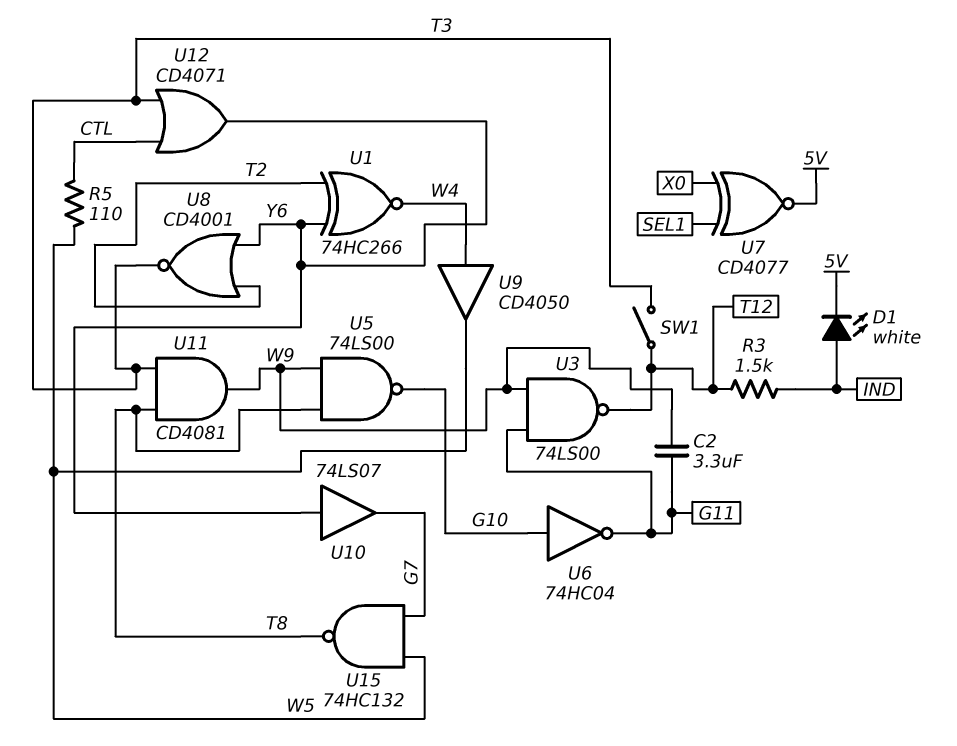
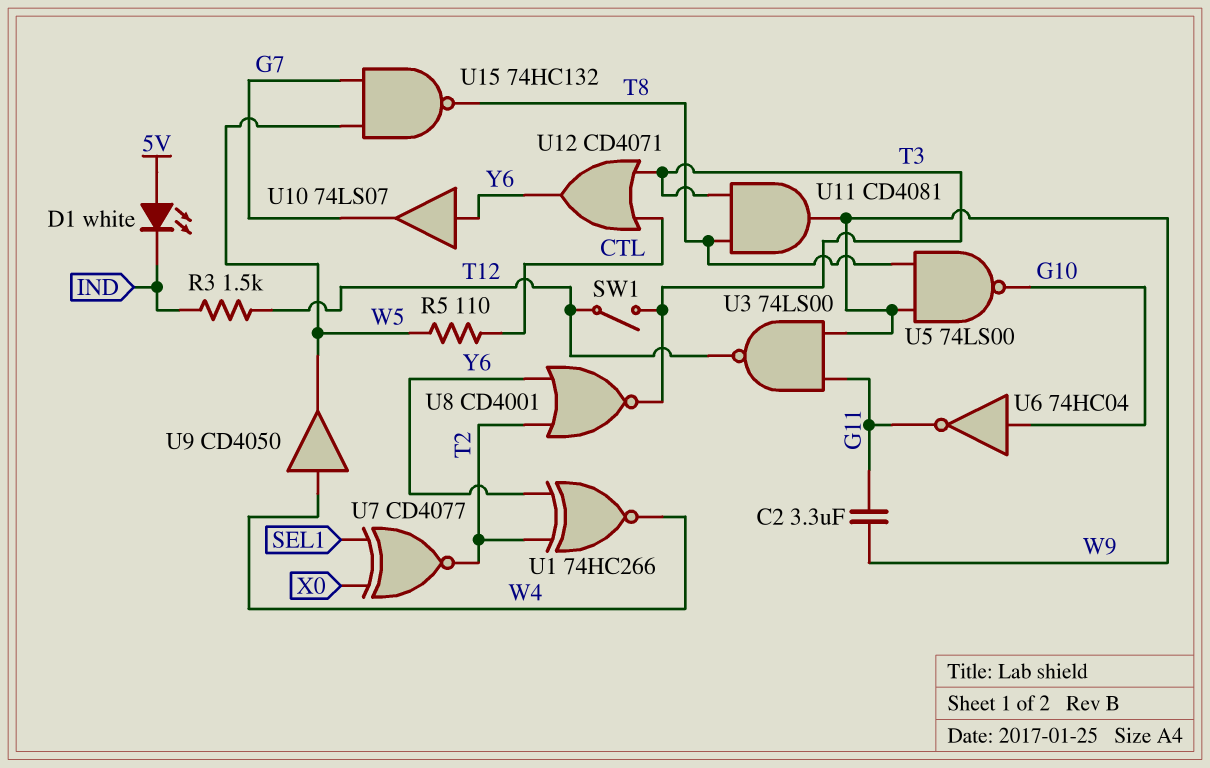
D1: LED white (A IND, K 5V) -> LED white (A 5V, K IND)
U7: XNOR CD4077 (in SEL1, in X0, out 5V) -> XNOR CD4077 (in SEL1, in X0, out T2)

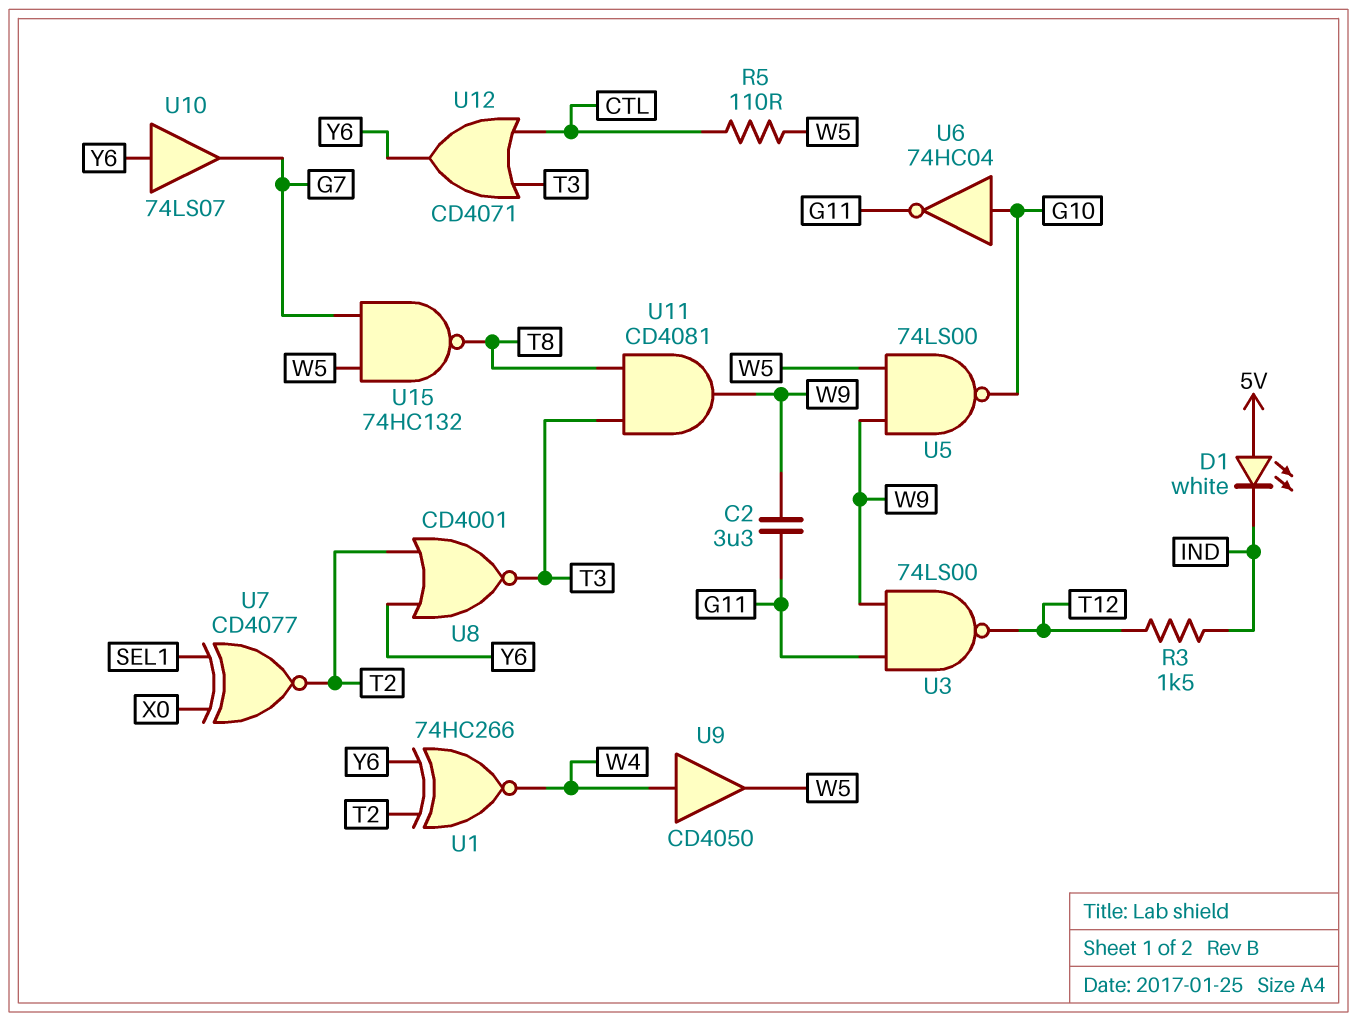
SW1: switch (T3, T12) -> none
U5: NAND 74LS00 (in T8, in W9, out G10) -> NAND 74LS00 (in W5, in W9, out G10)

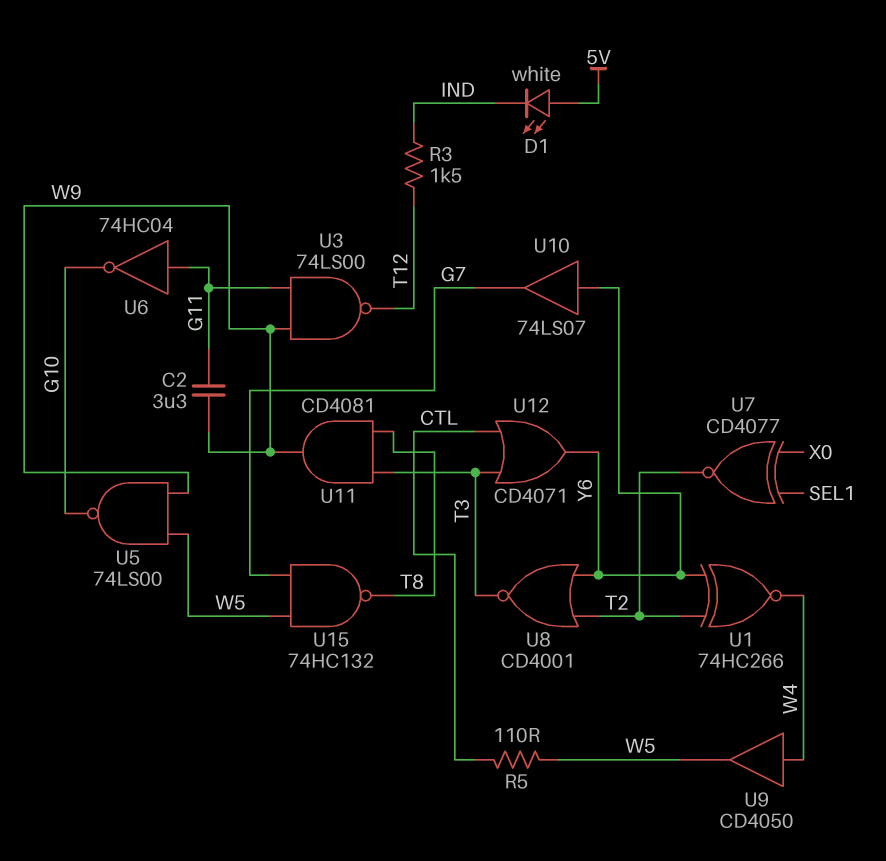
U6: NOT 74HC04 (in G10, out G11) -> NOT 74HC04 (in G11, out G10)

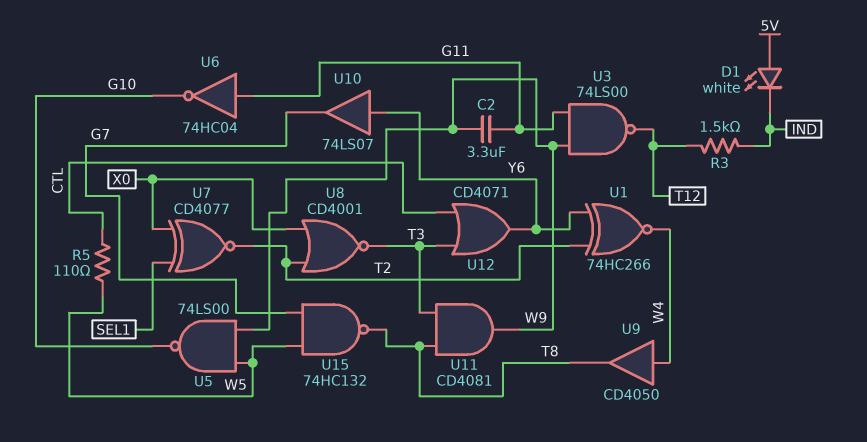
U8: NOR CD4001 (in T2, in Y6, out T3) -> NOR CD4001 (in T2, in X0, out T3)
U9: buffer CD4050 (in W4, out W5) -> buffer CD4050 (in W4, out T8)

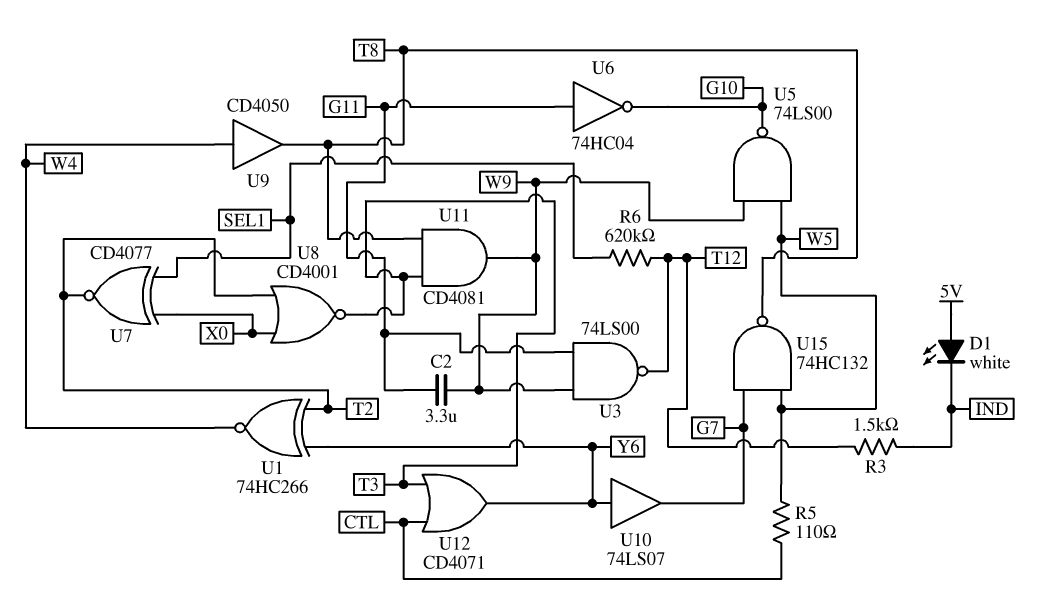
R6: none -> 620k (SEL1, T12)

